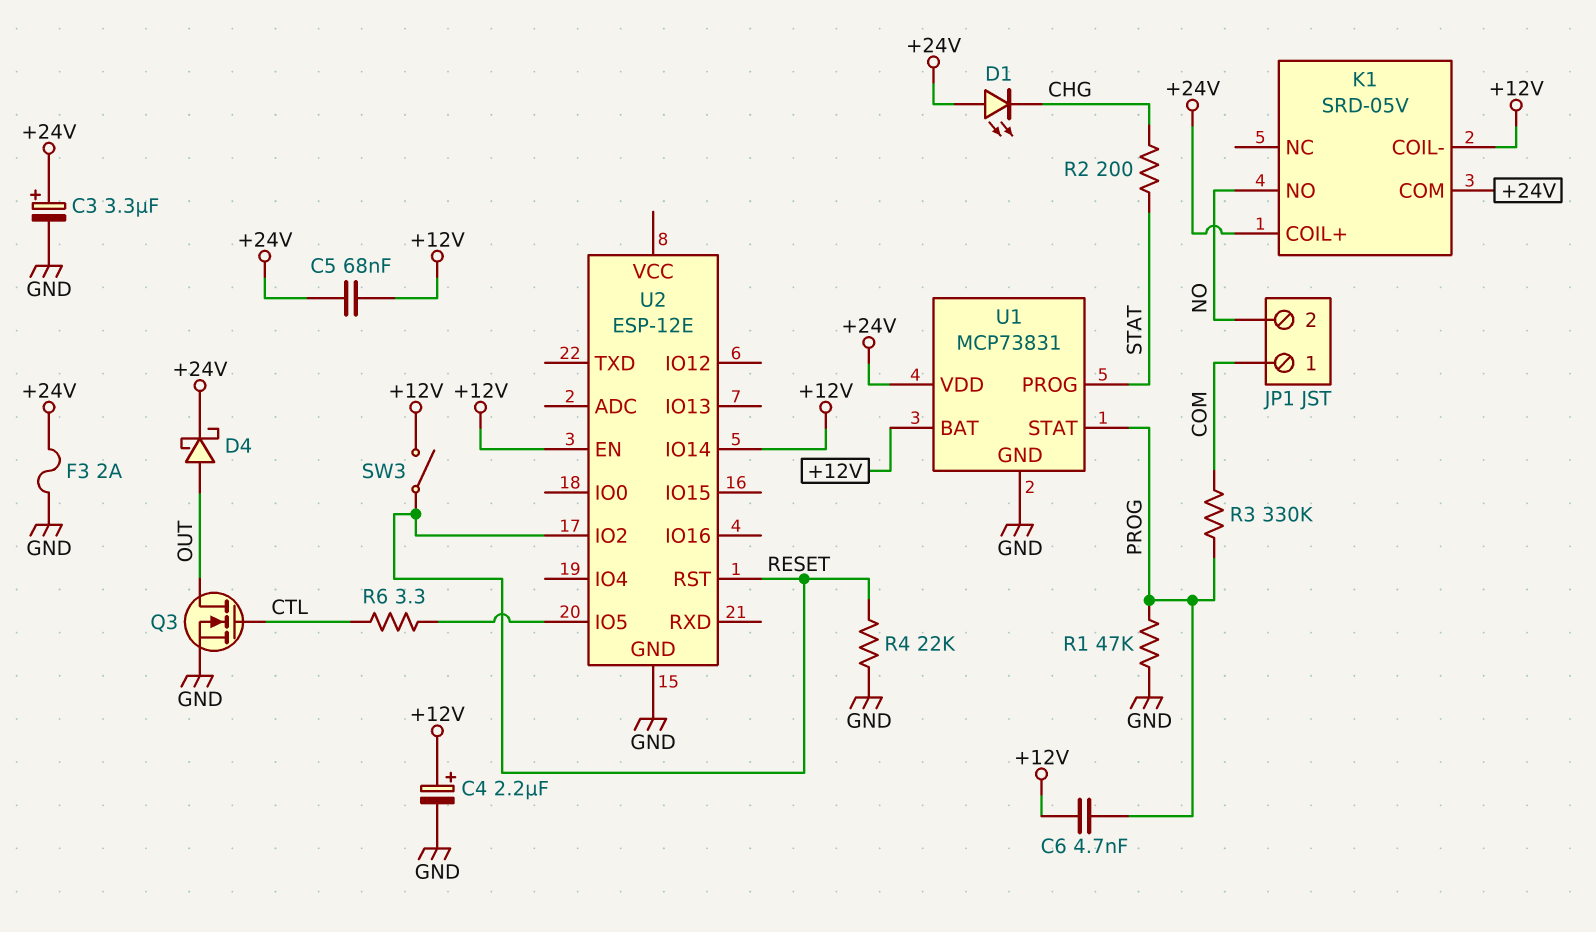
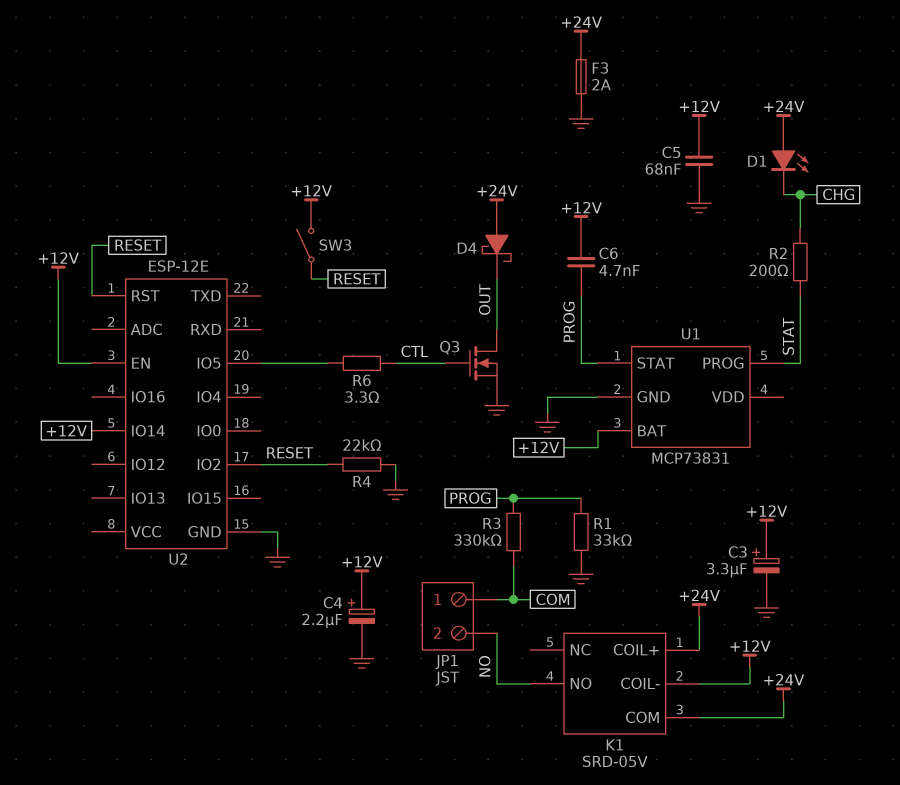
C3: 3.3uF (plus +24V, minus GND) -> 3.3uF (plus +12V, minus GND)
C5: 68nF (+12V, +24V) -> 68nF (+12V, GND)
D4: schottky (A OUT, K +24V) -> schottky (A +24V, K OUT)
R1: 47k (GND, PROG) -> 33k (GND, PROG)
U1 pin VDD: +24V -> none

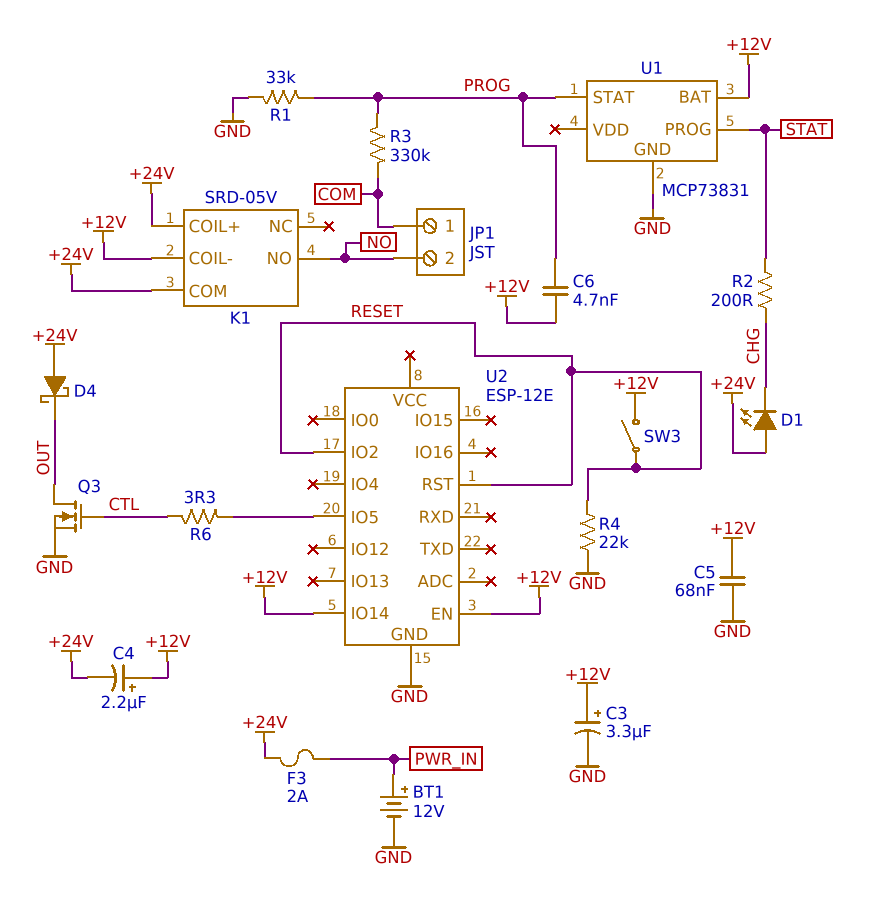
BT1: none -> 12V (plus PWR_IN, minus GND)
C4: 2.2uF (plus +12V, minus GND) -> 2.2uF (plus +12V, minus +24V)
F3: 2A (+24V, GND) -> 2A (+24V, PWR_IN)

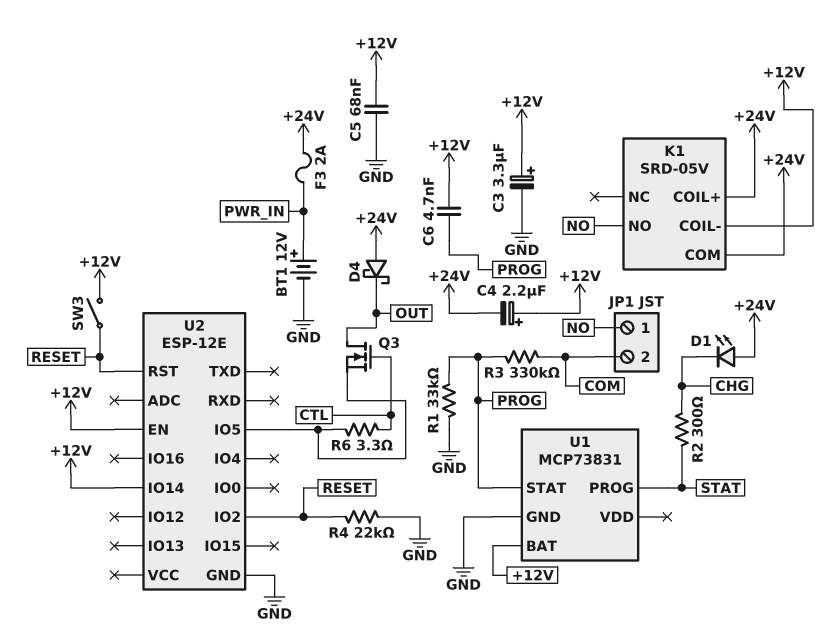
JP1 pin 1: COM -> NO
JP1 pin 2: NO -> COM
Q3: NMOS (G CTL, D OUT, S GND) -> NMOS (G CTL, D OUT, S U2/IO5)
R2: 200 (CHG, STAT) -> 300 (CHG, STAT)

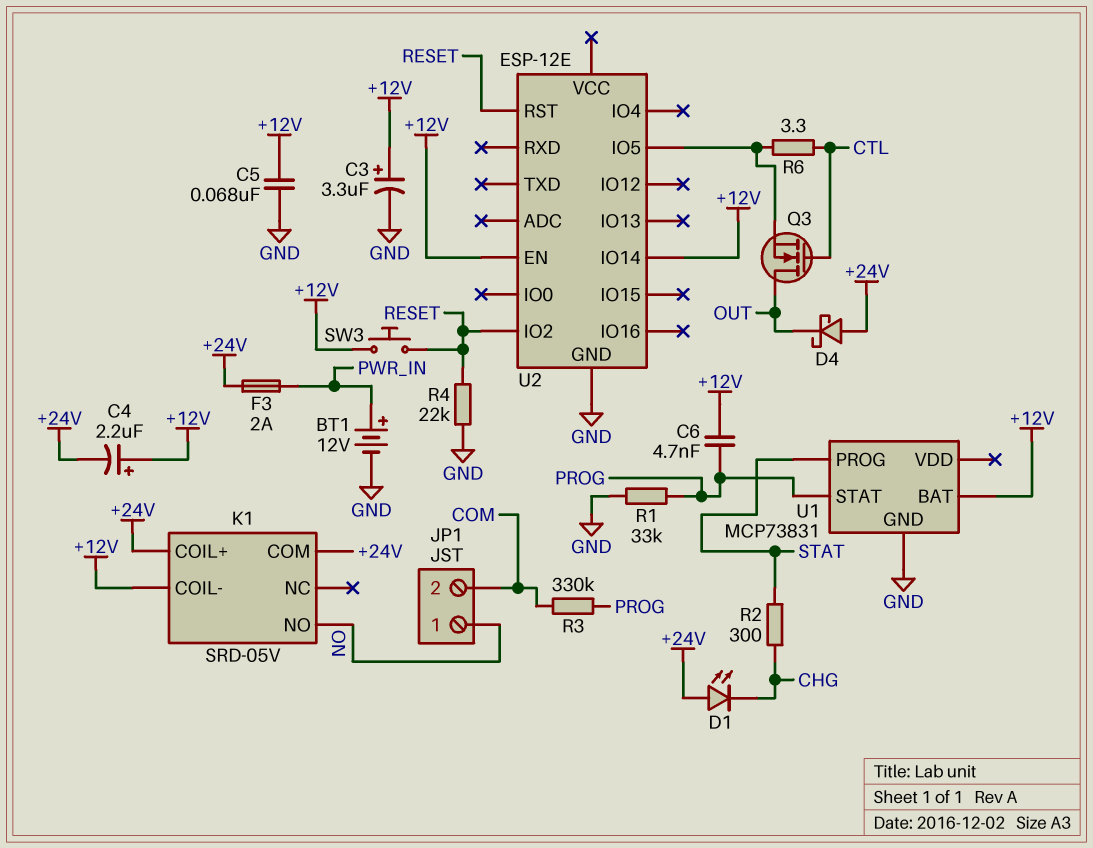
SW3: switch (+12V, RESET) -> button (+12V, RESET)

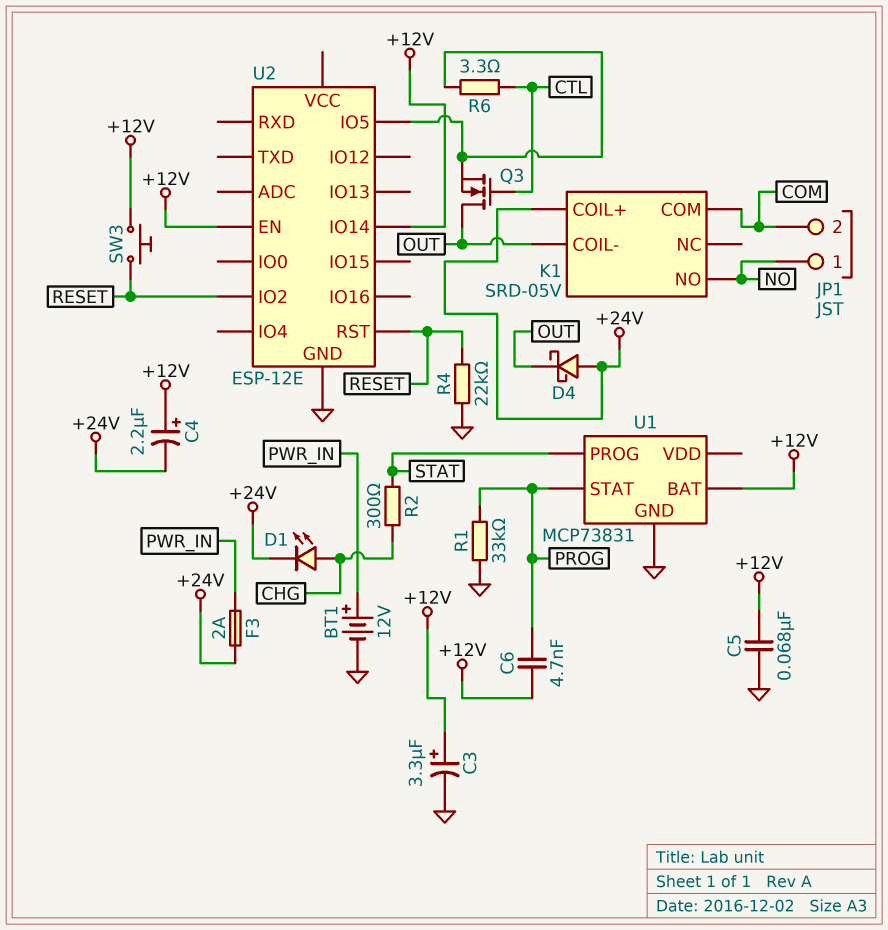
D1: LED (A +24V, K CHG) -> LED (A CHG, K +24V)
K1 pin COIL-: +12V -> OUT
K1 pin COM: +24V -> COM
R3: 330k (COM, PROG) -> none

